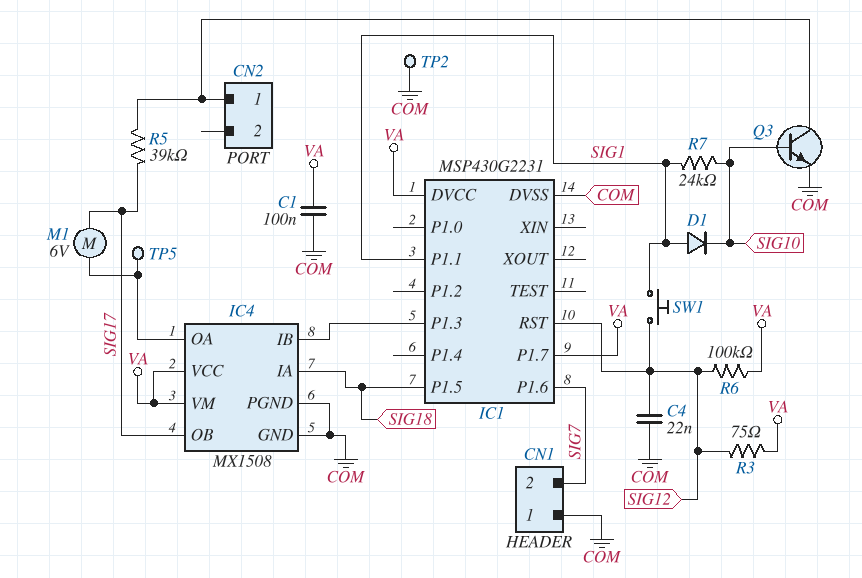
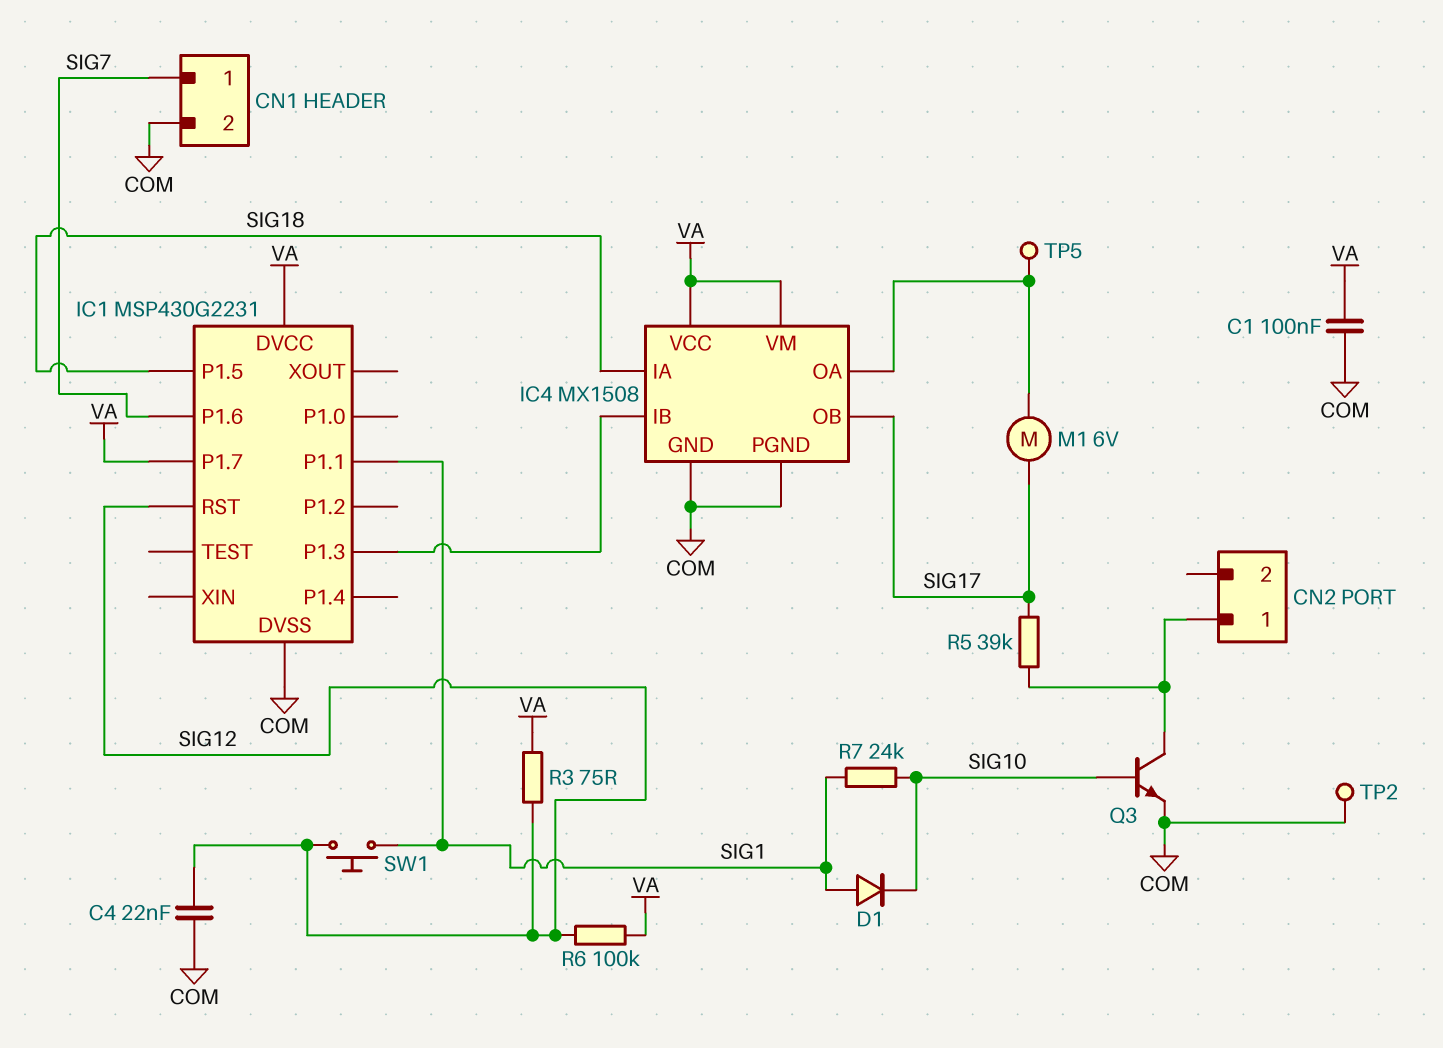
CN1 pin 1: COM -> SIG7
CN1 pin 2: SIG7 -> COM

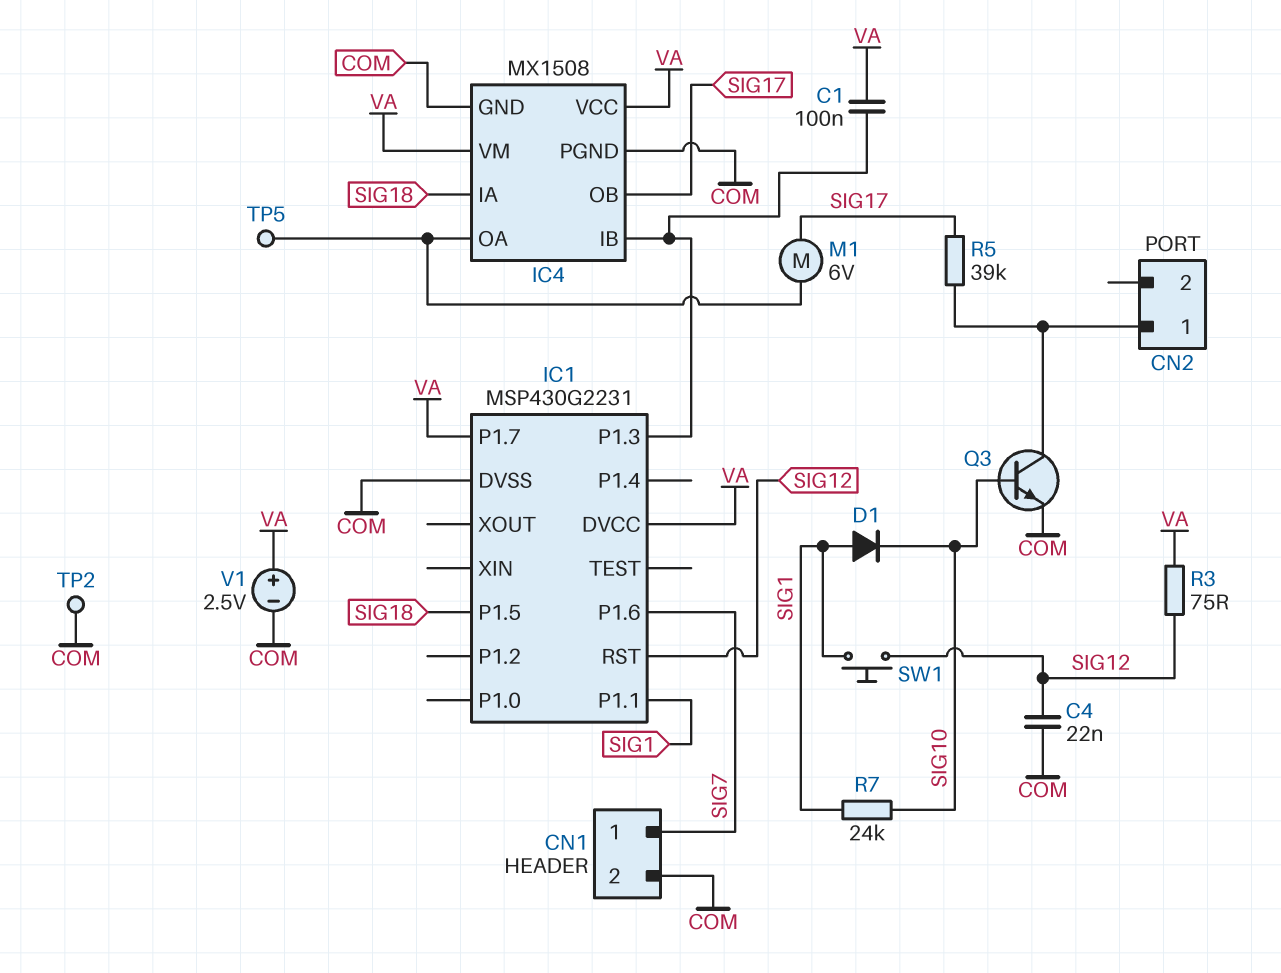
C1: 100nF (COM, VA) -> 100nF (IC1/P1.3, VA)
R6: 100k (SIG12, VA) -> none
V1: none -> 2.5V (plus VA, minus COM)

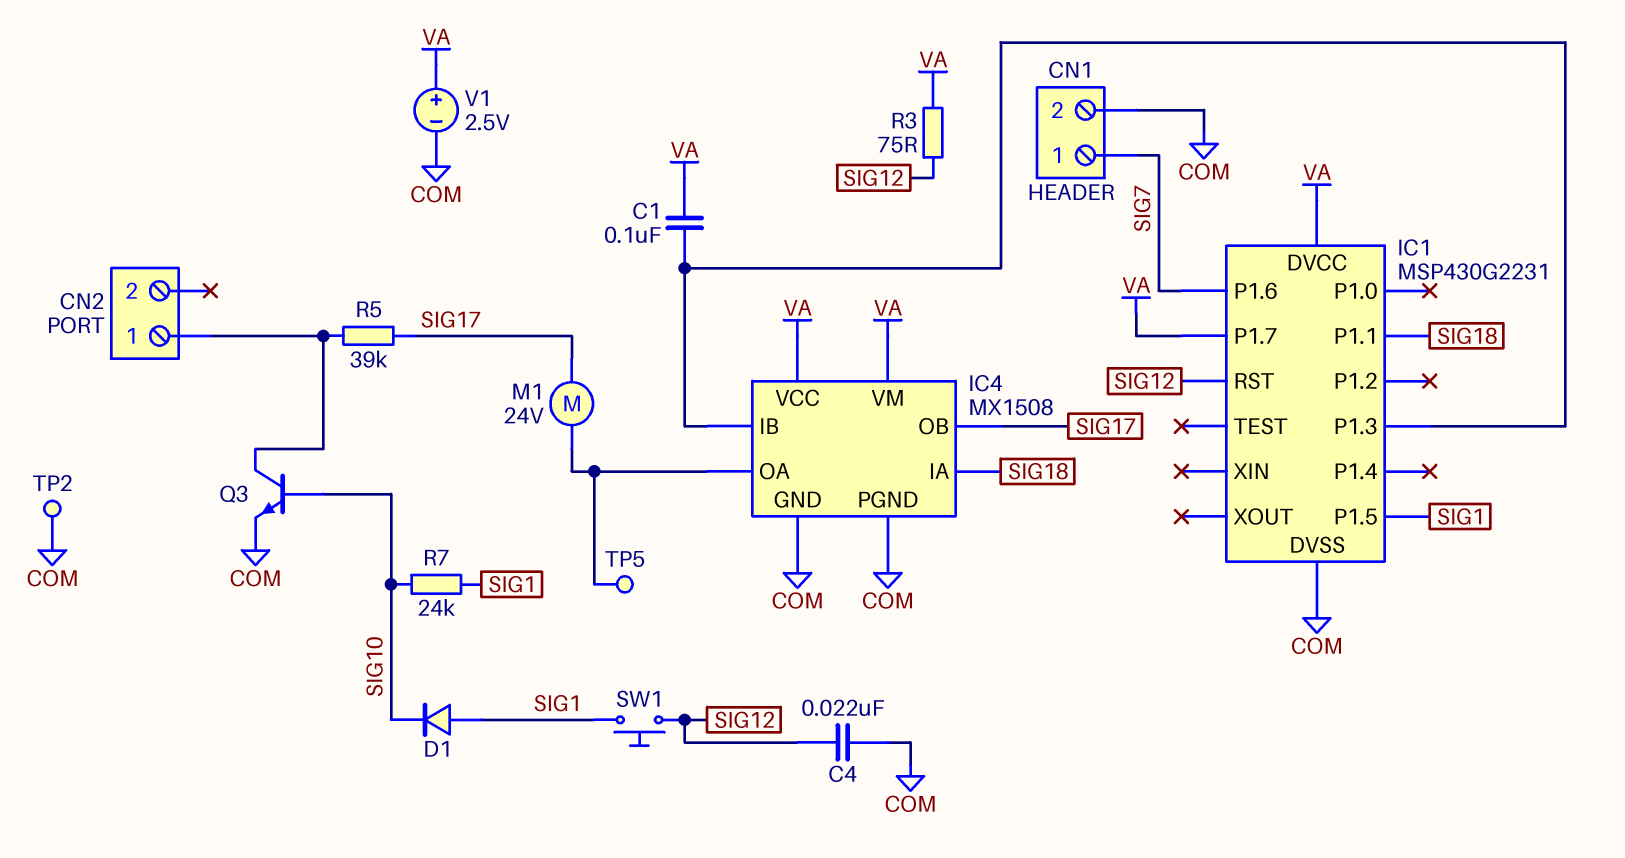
IC1 pin P1.1: SIG1 -> SIG18
IC1 pin P1.5: SIG18 -> SIG1
M1: motor 6V (IC4/OA, SIG17) -> motor 24V (IC4/OA, SIG17)

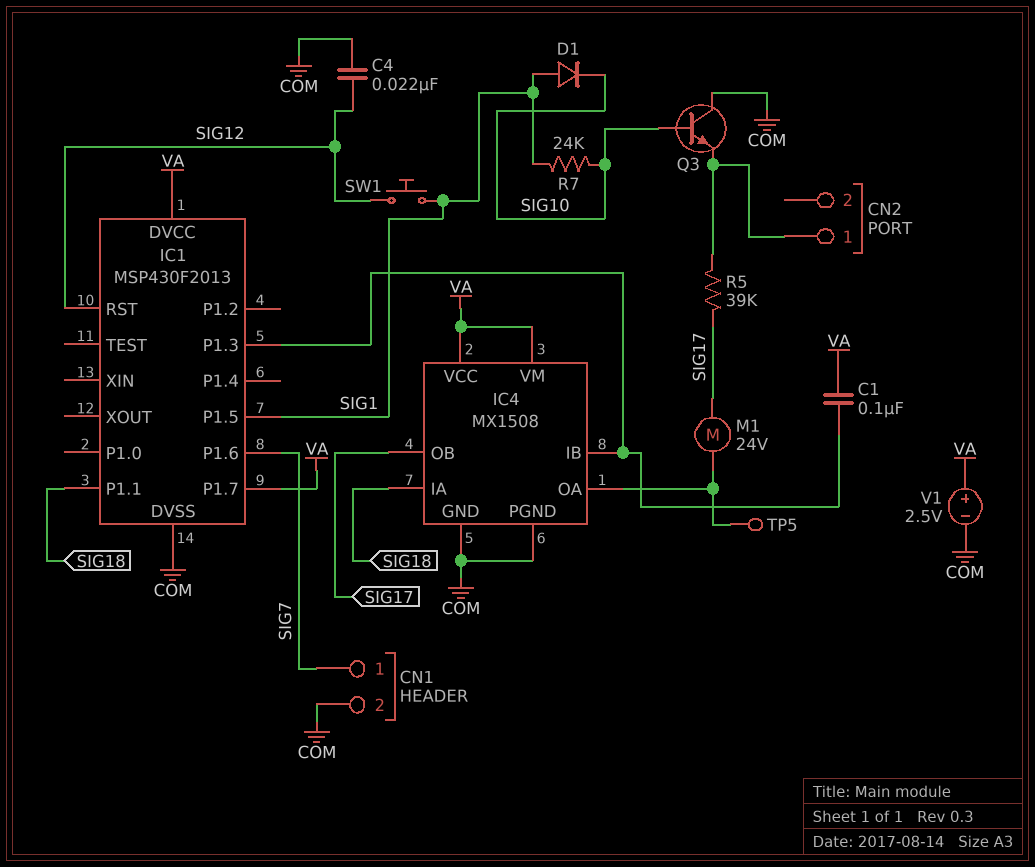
IC1: MSP430G2231 -> MSP430F2013
Q3: NPN (B SIG10, C CN2/1, E COM) -> NPN (B SIG10, C COM, E CN2/1)
R3: 75 (SIG12, VA) -> none
TP2: test point (COM) -> none

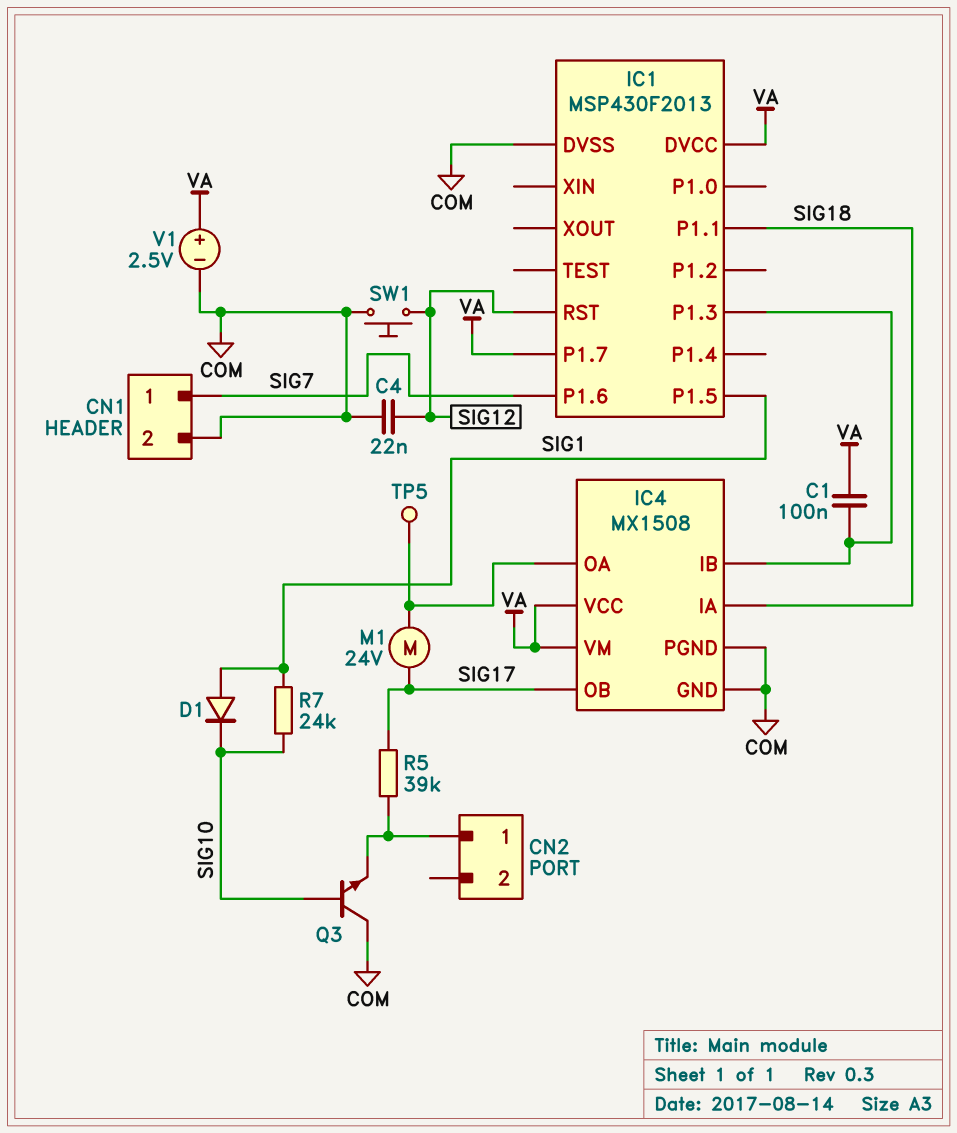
SW1: button (SIG1, SIG12) -> button (COM, SIG12)

